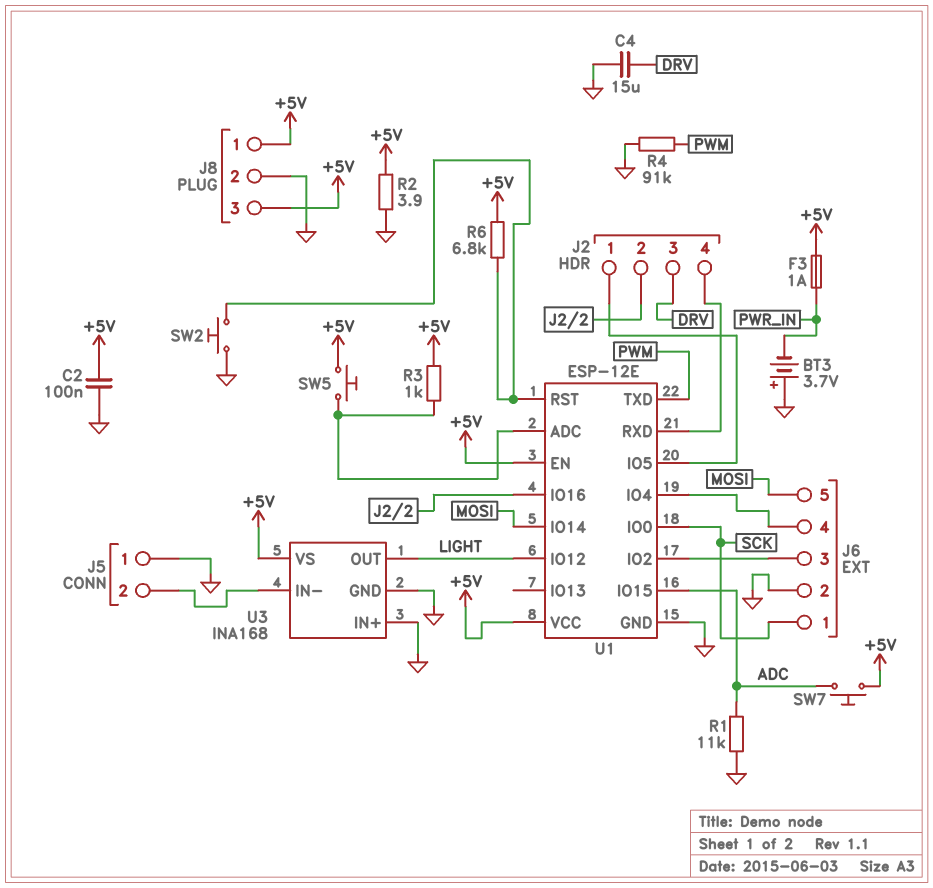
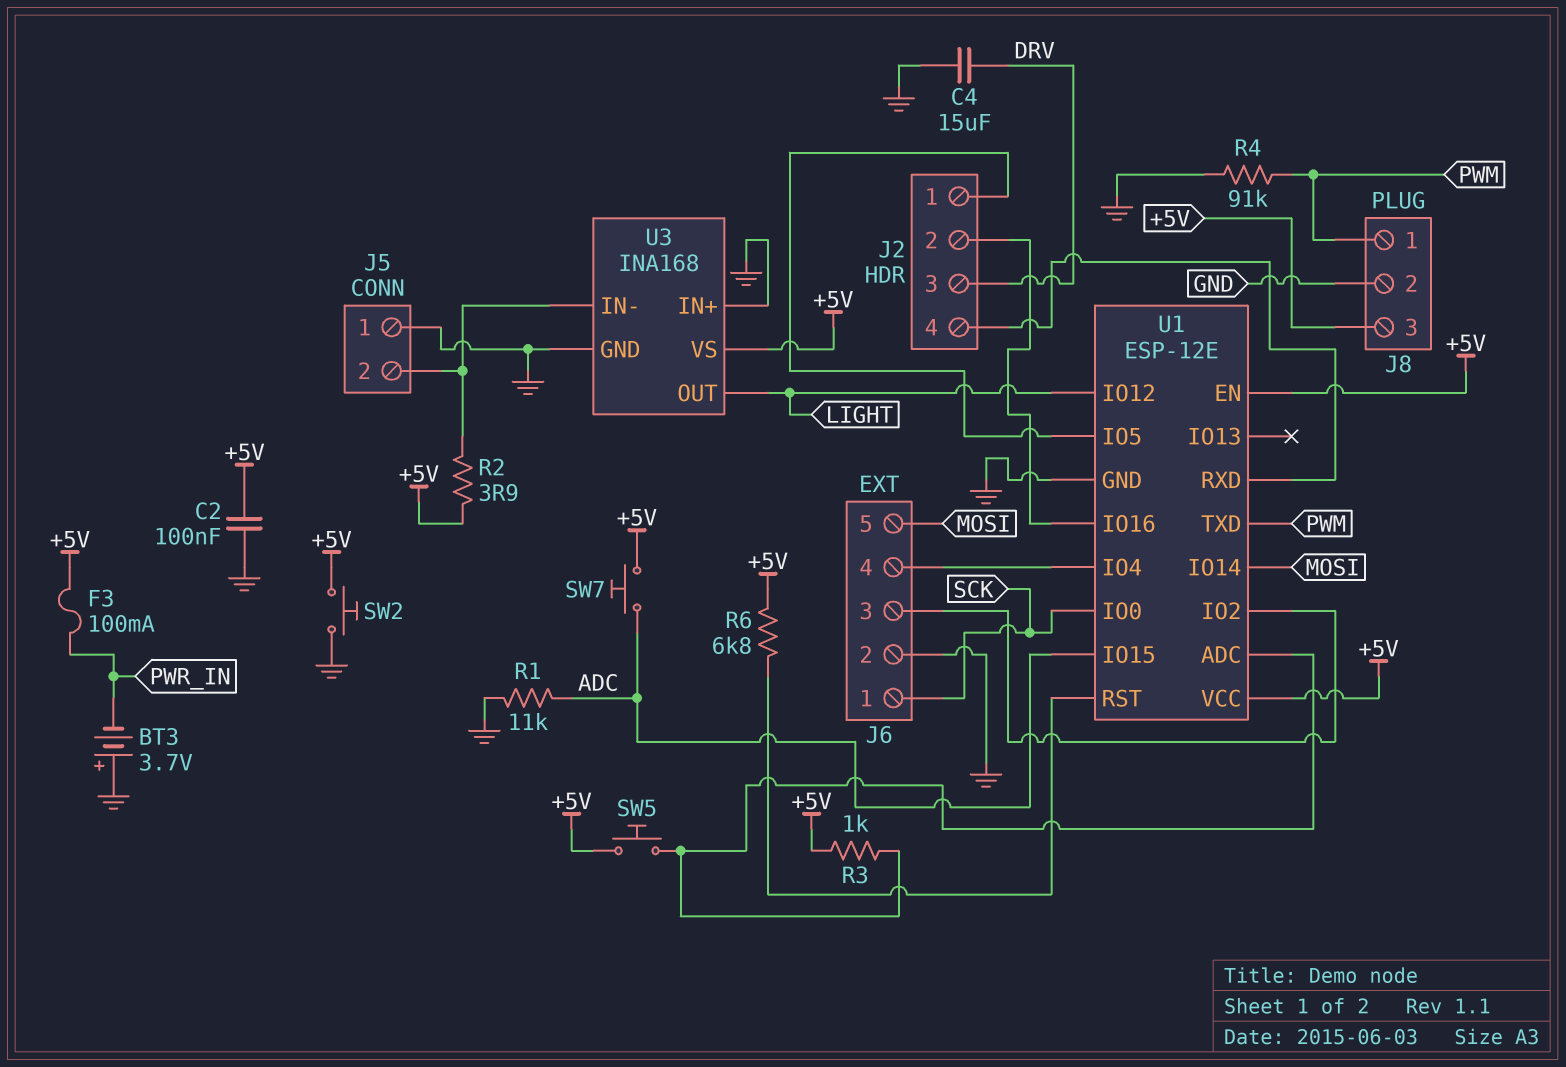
F3: 1A (+5V, PWR_IN) -> 100mA (+5V, PWR_IN)
J8 pin 1: +5V -> PWM
R2: 3.9 (+5V, GND) -> 3.9 (+5V, J5/2)
SW2: button (GND, U1/RST) -> button (+5V, GND)

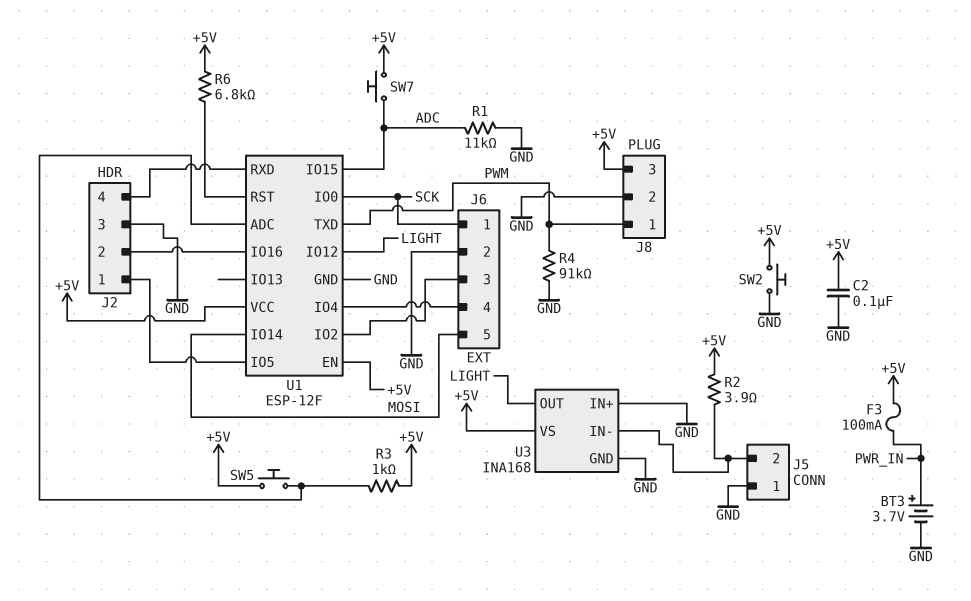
BT3: 3.7V (plus GND, minus PWR_IN) -> 3.7V (plus PWR_IN, minus GND)
C4: 15uF (DRV, GND) -> none
J2 pin 3: DRV -> GND
U1: ESP-12E -> ESP-12F

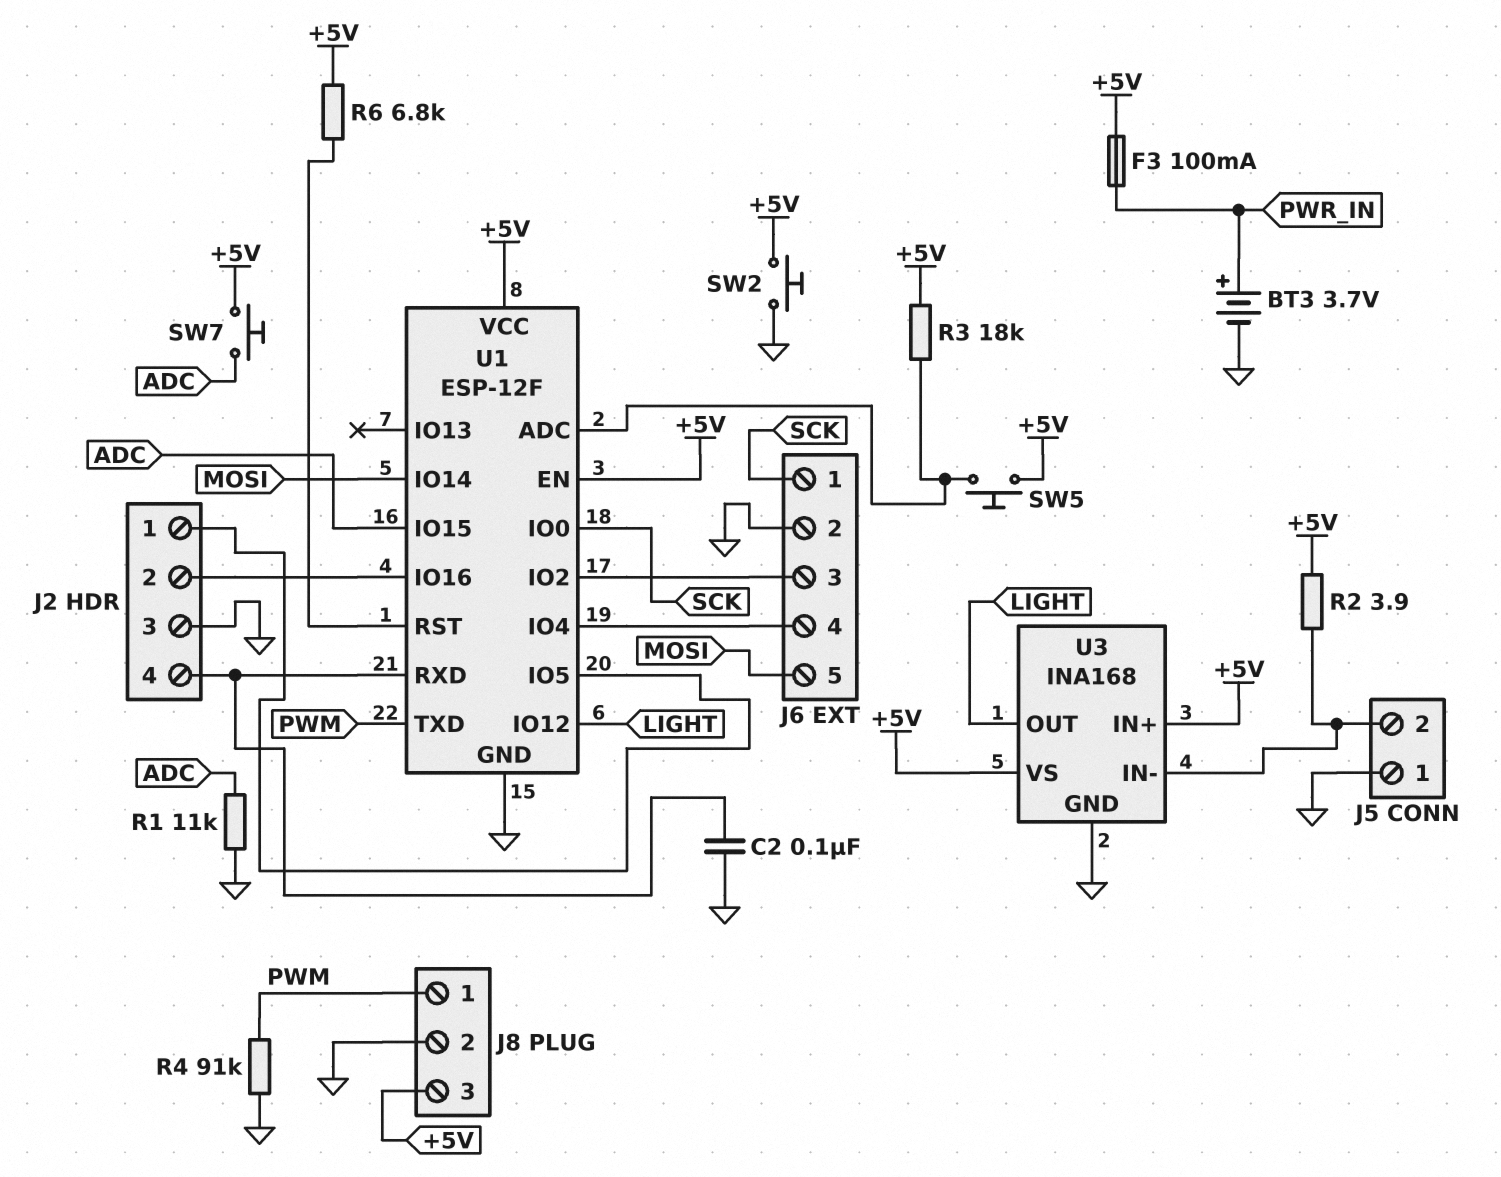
C2: 100nF (+5V, GND) -> 100nF (GND, J2/4)
R3: 1k (+5V, U1/ADC) -> 18k (+5V, U1/ADC)
U3 pin IN+: GND -> +5V

